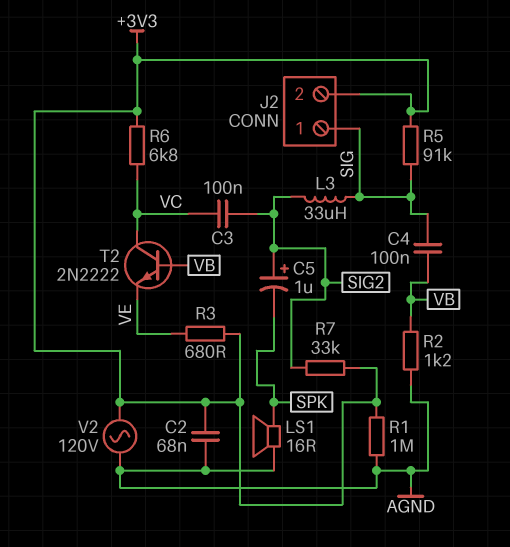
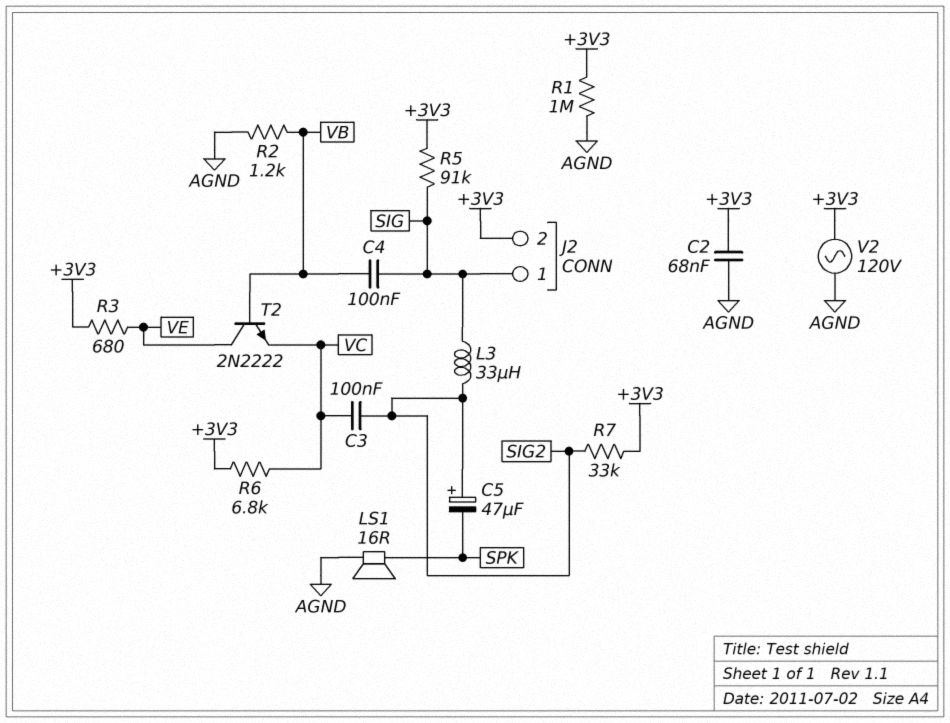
C5: 1uF (plus SIG2, minus SPK) -> 47uF (plus SIG2, minus SPK)
T2: NPN 2N2222 (B VB, C VC, E VE) -> NPN 2N2222 (B VB, C VE, E VC)

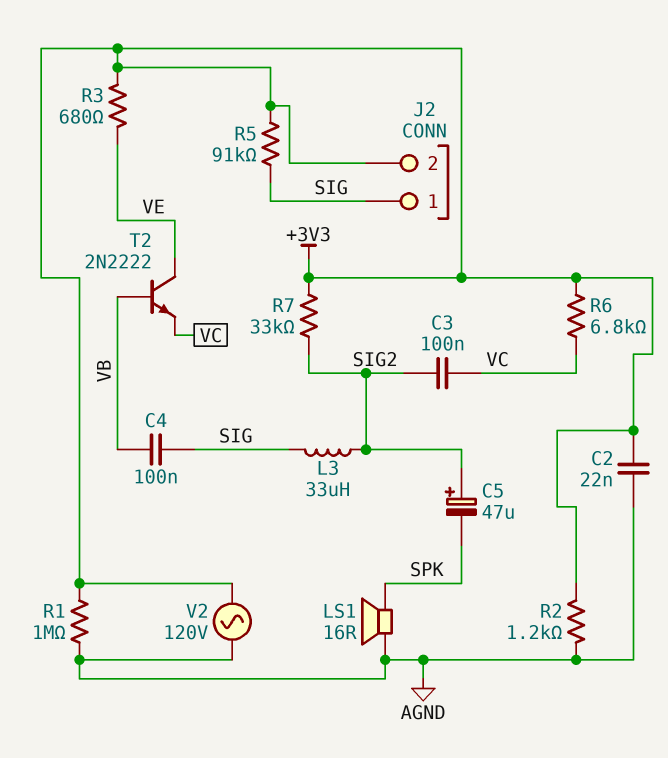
C2: 68nF (+3V3, AGND) -> 22nF (+3V3, AGND)
R2: 1.2k (AGND, VB) -> 1.2k (+3V3, AGND)

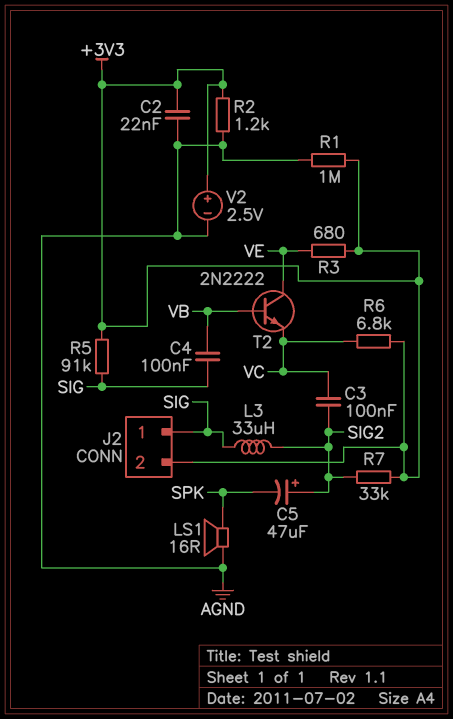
V2: AC 120V (+3V3, AGND) -> 2.5V (plus +3V3, minus AGND)

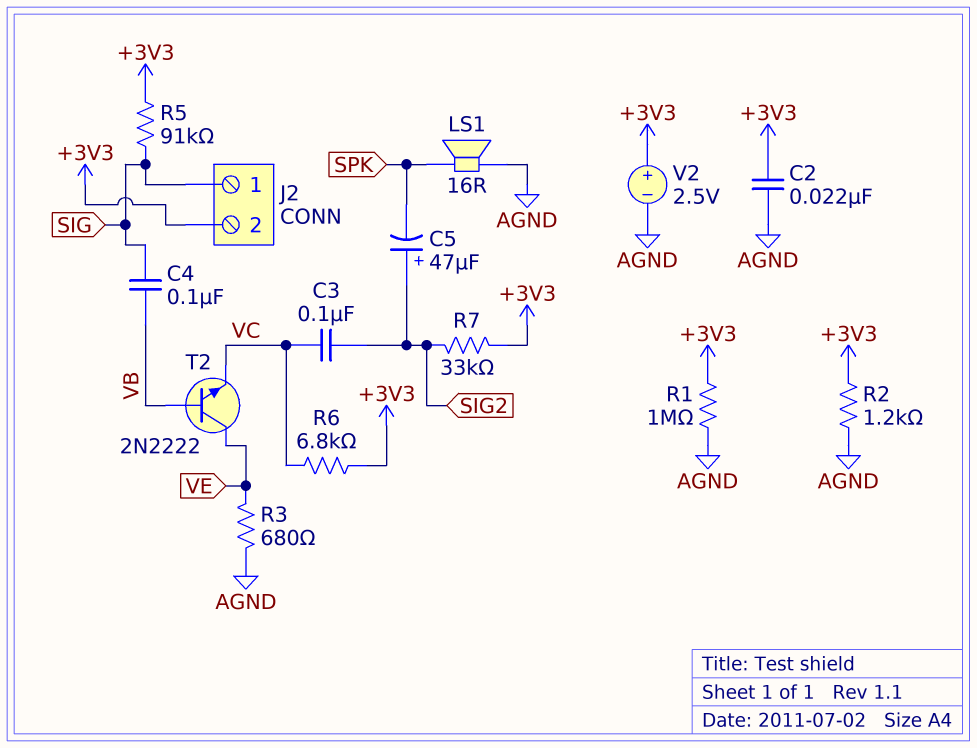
L3: 33uH (SIG, SIG2) -> none
R3: 680 (+3V3, VE) -> 680 (AGND, VE)

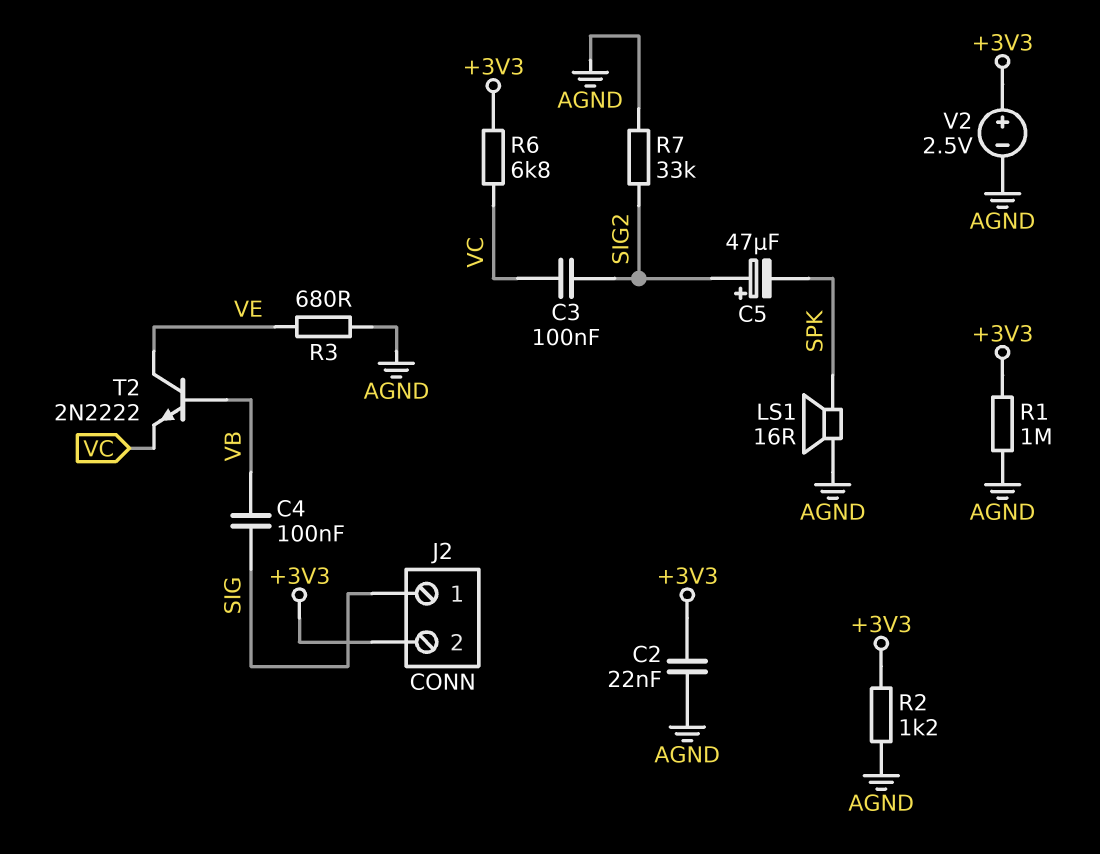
R5: 91k (+3V3, SIG) -> none
R7: 33k (+3V3, SIG2) -> 33k (AGND, SIG2)

